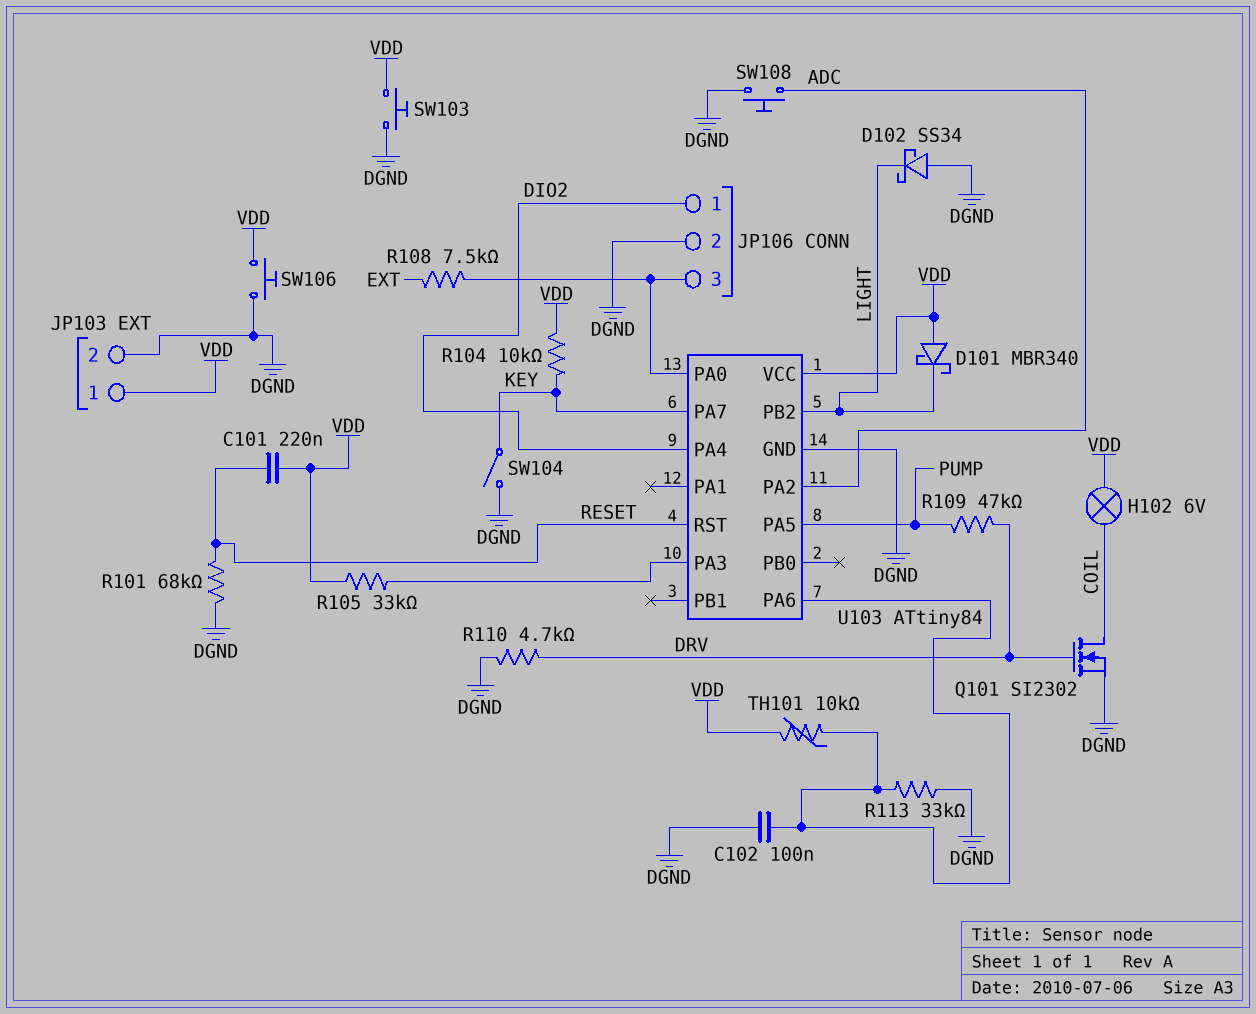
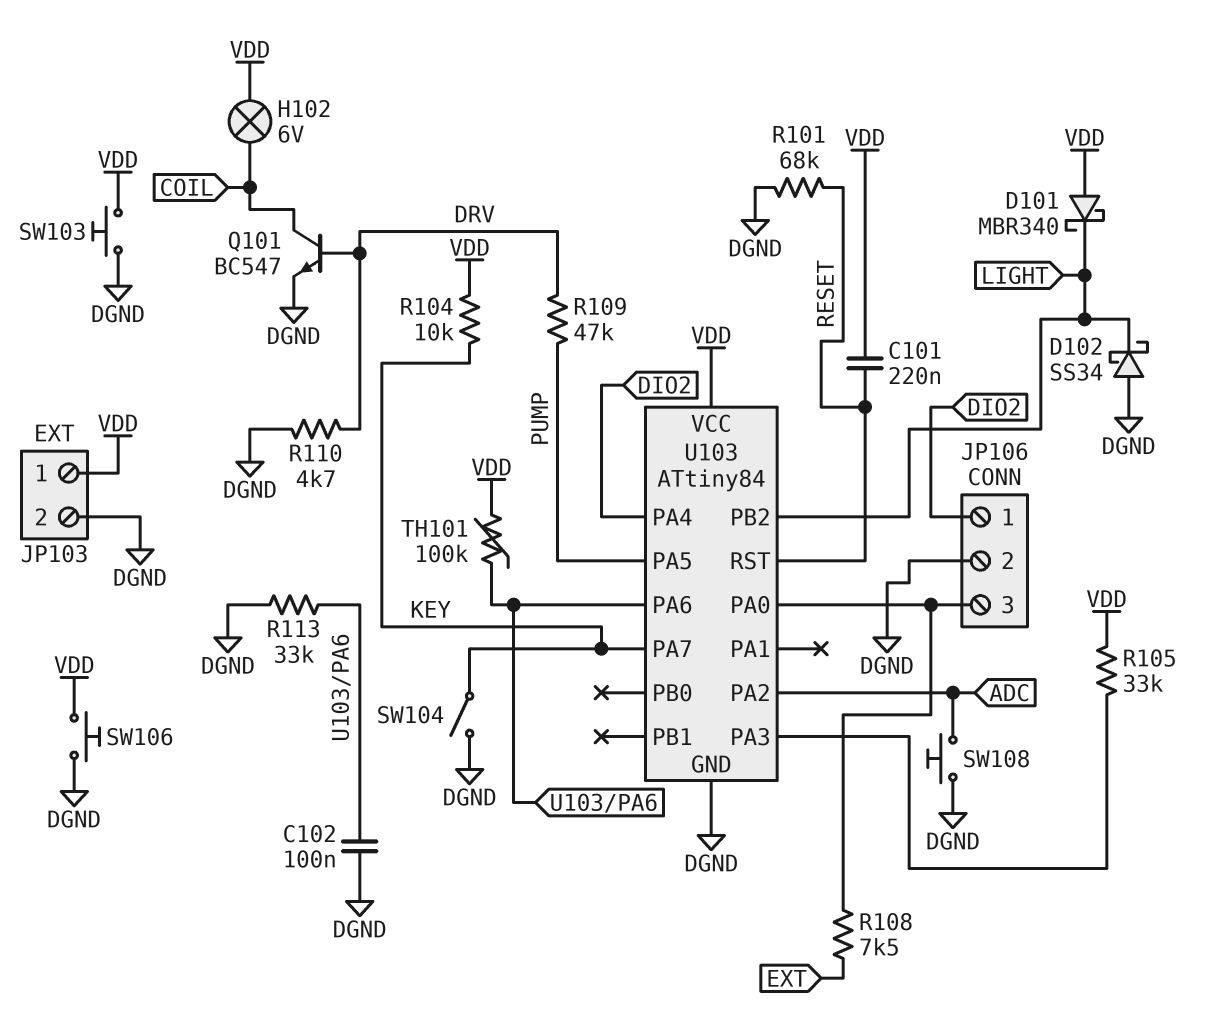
Q101: NMOS SI2302 (G DRV, D COIL, S DGND) -> NPN BC547 (B DRV, C COIL, E DGND)
TH101: 10k (U103/PA6, VDD) -> 100k (U103/PA6, VDD)

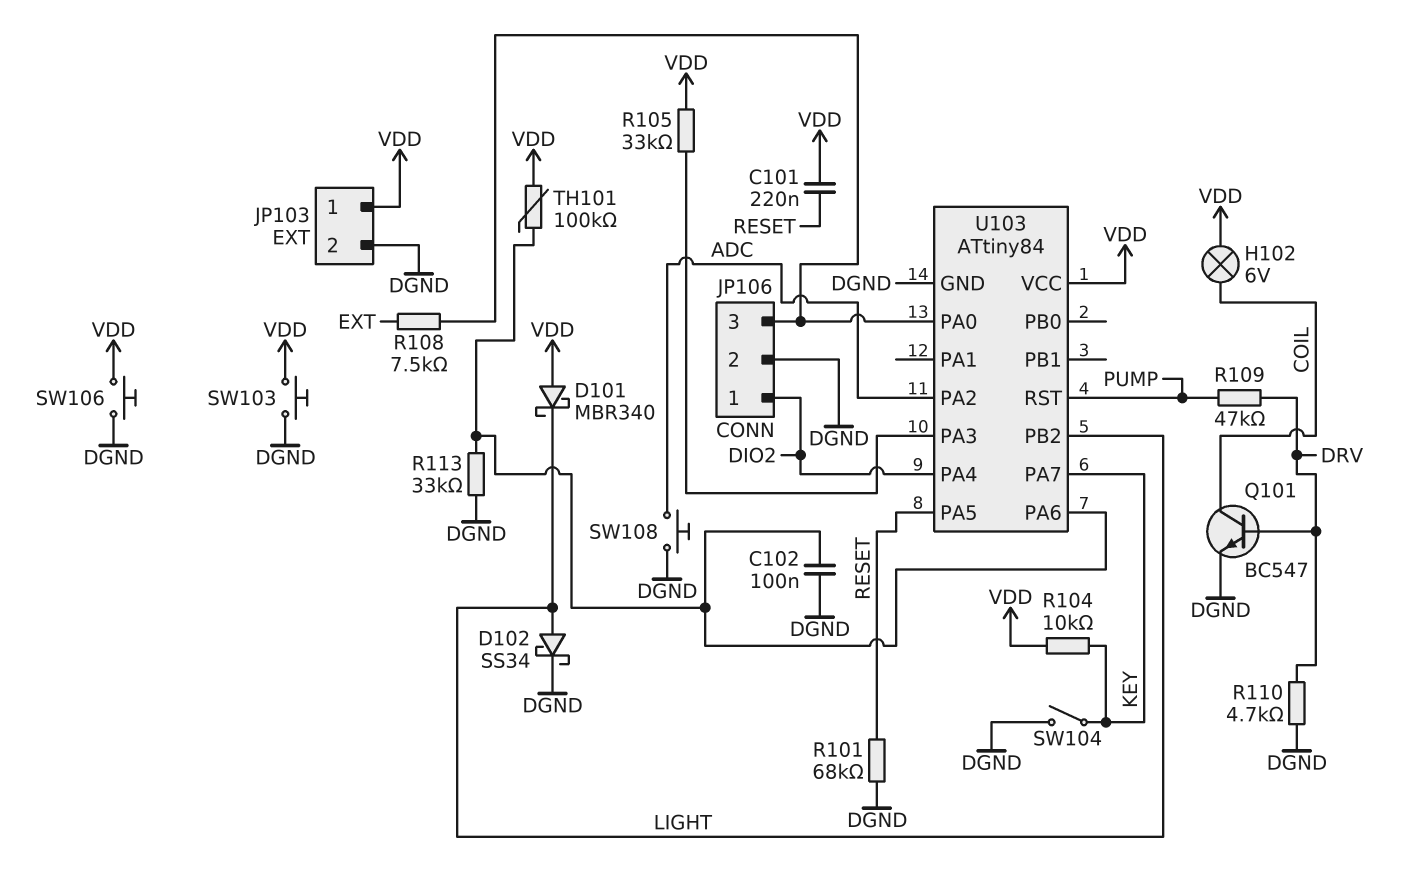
D102: schottky SS34 (A DGND, K LIGHT) -> schottky SS34 (A LIGHT, K DGND)
U103 pin PA5: PUMP -> RESET
U103 pin RST: RESET -> PUMP

